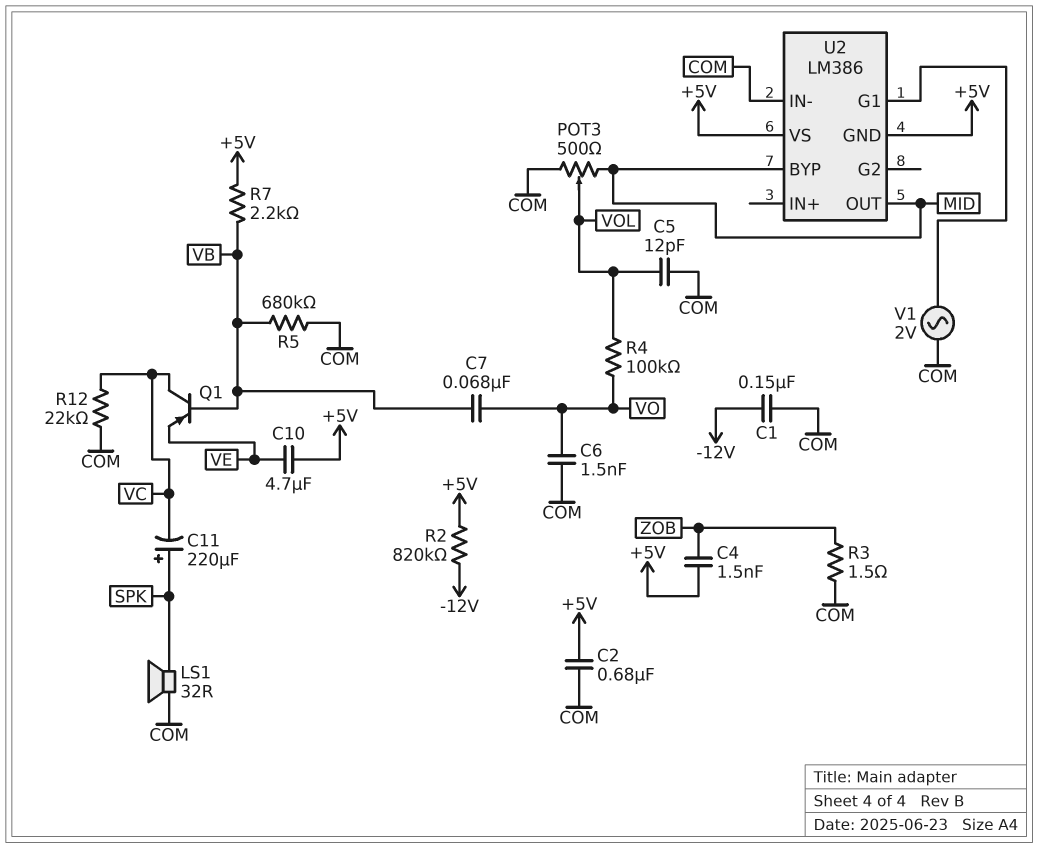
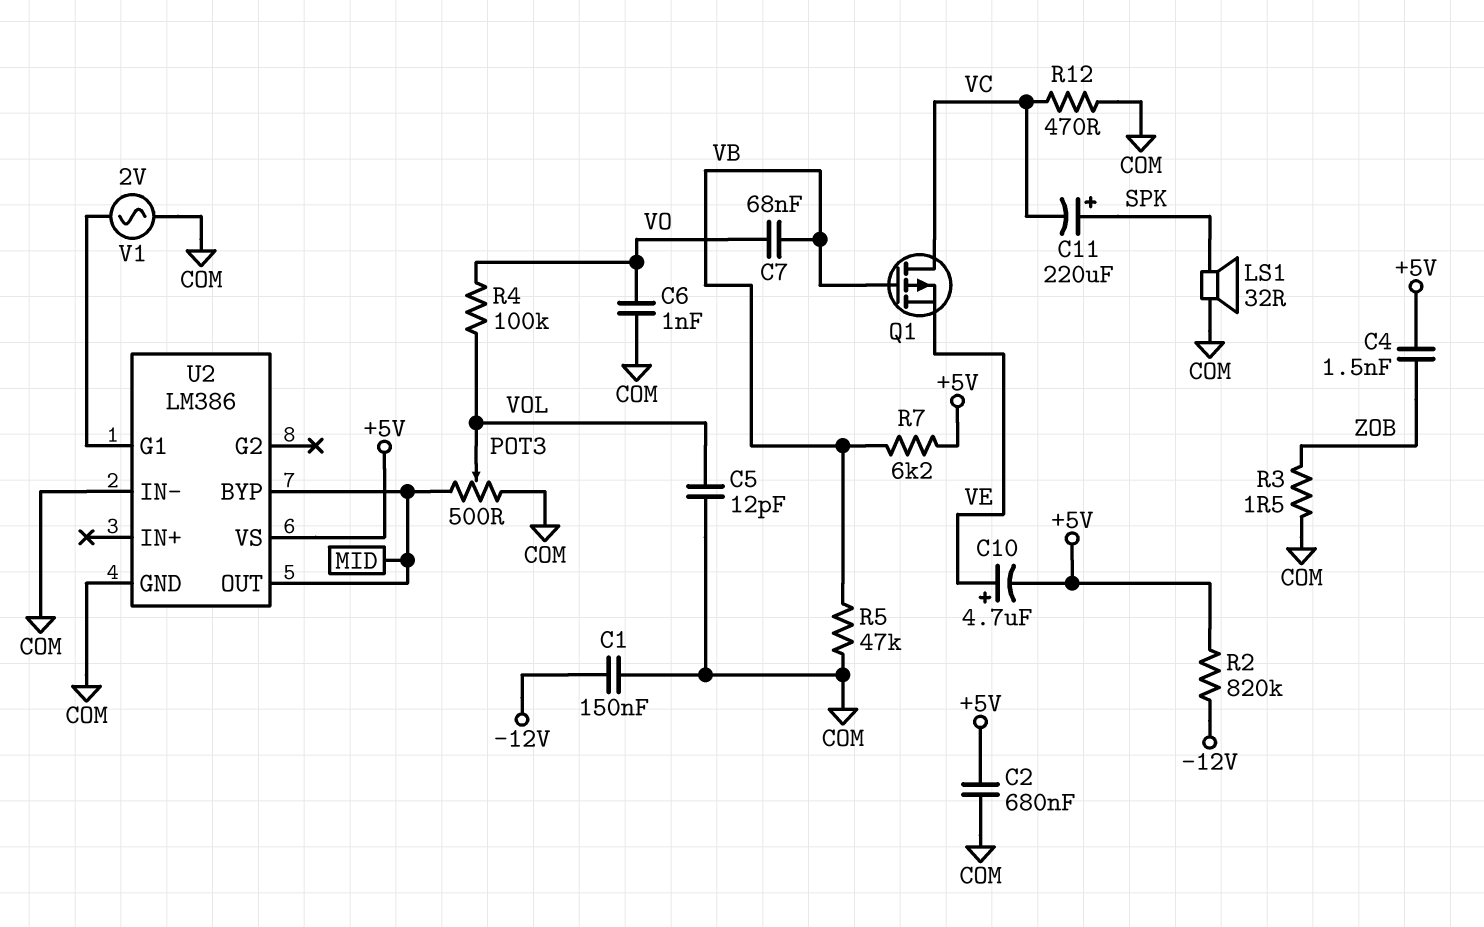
C6: 1.5nF (COM, VO) -> 1nF (COM, VO)
C10: 4.7uF (+5V, VE) -> 4.7uF (plus VE, minus +5V)
Q1: PNP (B VB, C VC, E VE) -> PMOS (G VB, D VC, S VE)
R5: 680k (COM, VB) -> 47k (COM, VB)
R7: 2.2k (+5V, VB) -> 6.2k (+5V, VB)
R12: 22k (COM, VC) -> 470 (COM, VC)
U2 pin GND: +5V -> COM

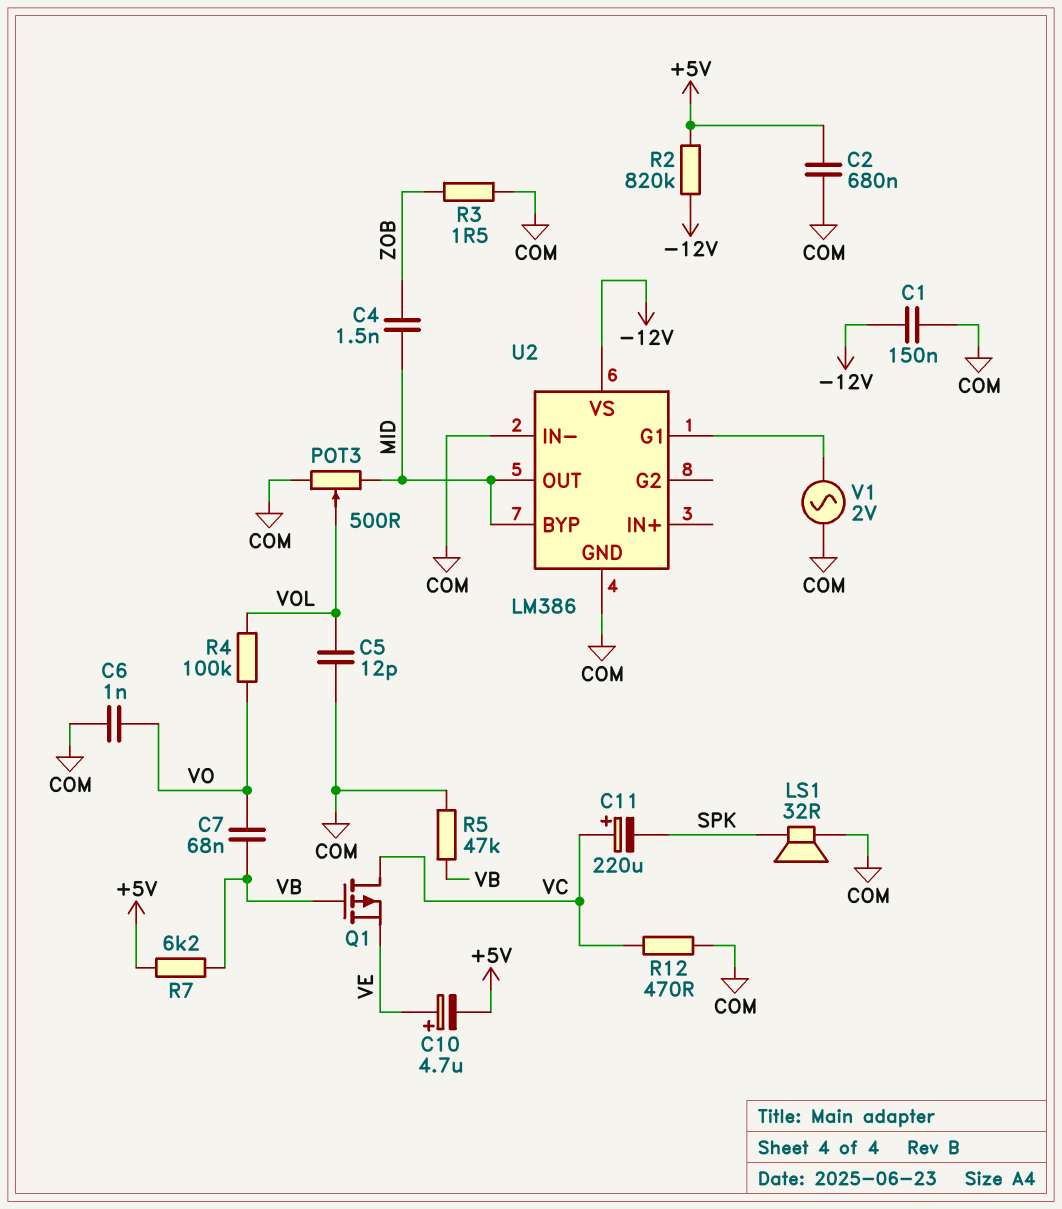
C4: 1.5nF (+5V, ZOB) -> 1.5nF (MID, ZOB)
C11: 220uF (plus SPK, minus VC) -> 220uF (plus VC, minus SPK)
U2 pin VS: +5V -> -12V

